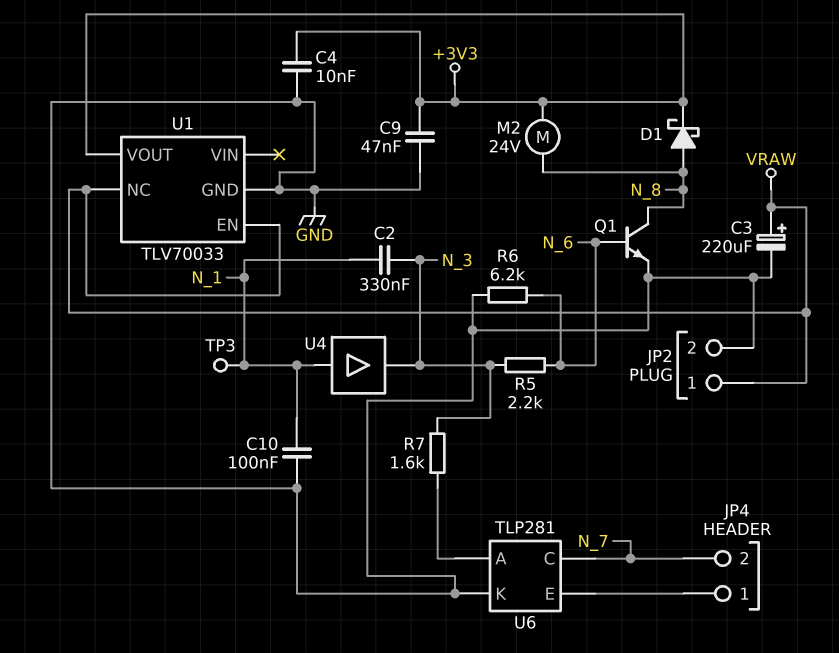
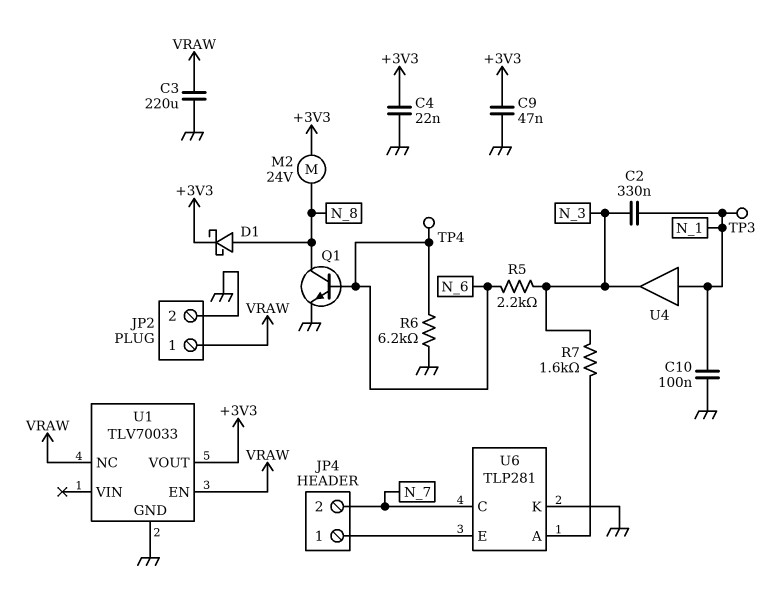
C3: 220uF (plus VRAW, minus GND) -> 220uF (GND, VRAW)
C4: 10nF (+3V3, GND) -> 22nF (+3V3, GND)
TP4: none -> test point (N_6)

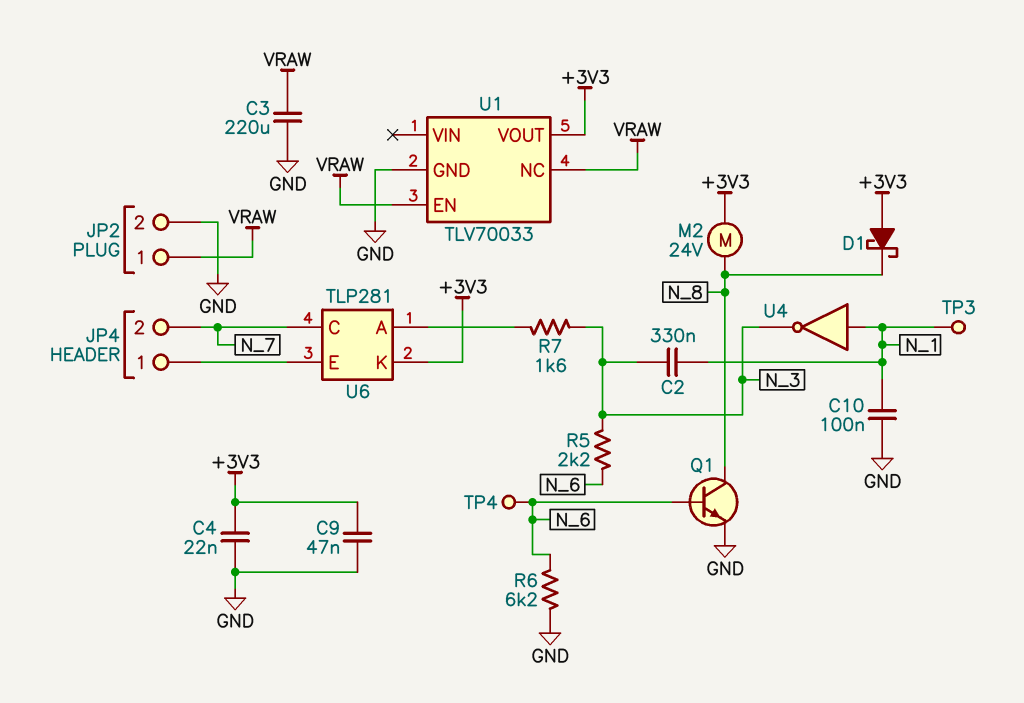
D1: schottky (A N_8, K +3V3) -> schottky (A +3V3, K N_8)
U4: buffer (in N_1, out N_3) -> NOT (in N_1, out N_3)
U6 pin K: GND -> +3V3

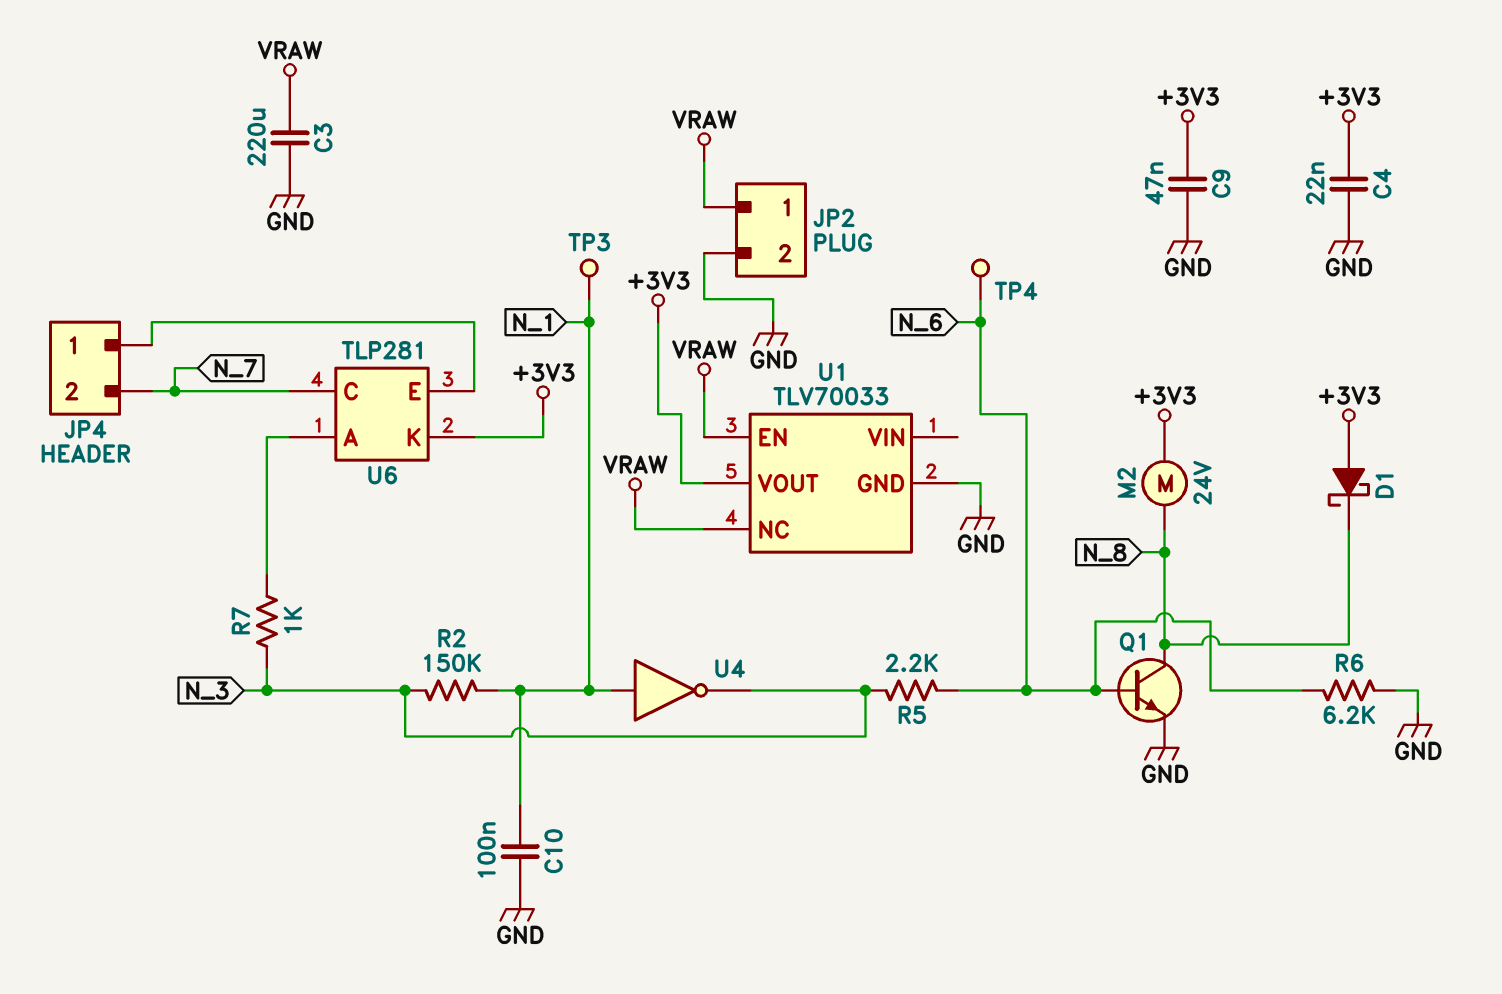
C2: 330nF (N_1, N_3) -> none
R2: none -> 150k (N_1, N_3)
R7: 1.6k (N_3, U6/A) -> 1k (N_3, U6/A)

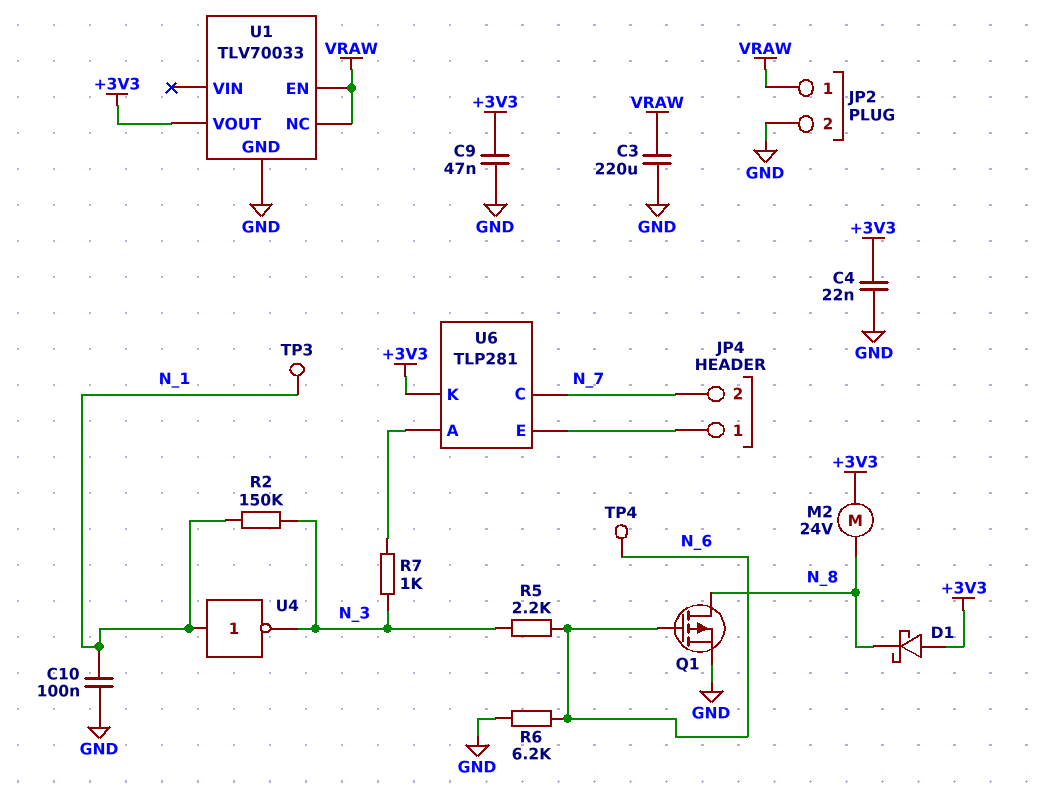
Q1: NPN (B N_6, C N_8, E GND) -> PMOS (G N_6, D N_8, S GND)

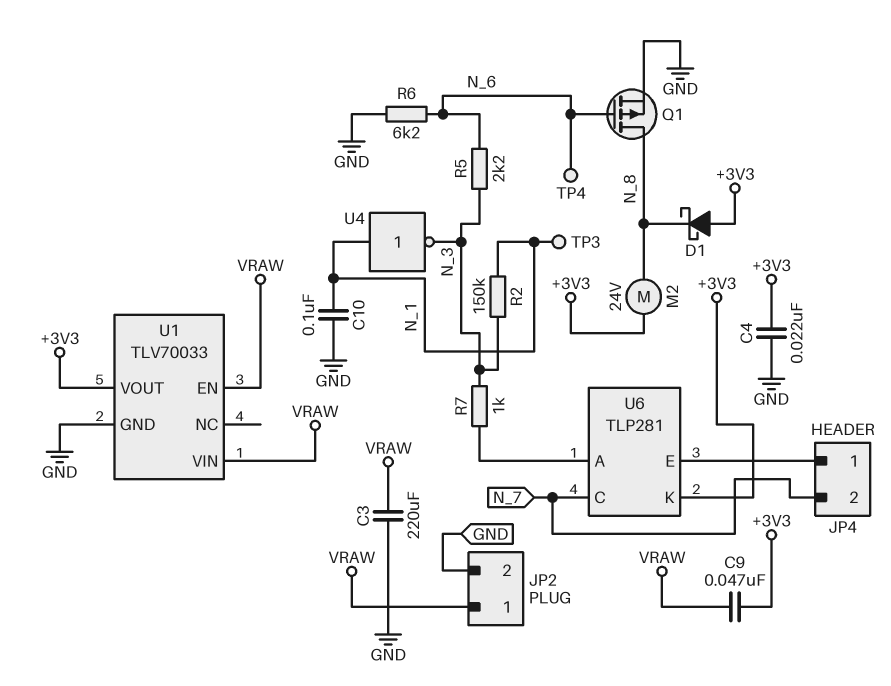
C9: 47nF (+3V3, GND) -> 47nF (+3V3, VRAW)
U1 pin NC: VRAW -> none
U1 pin VIN: none -> VRAW

